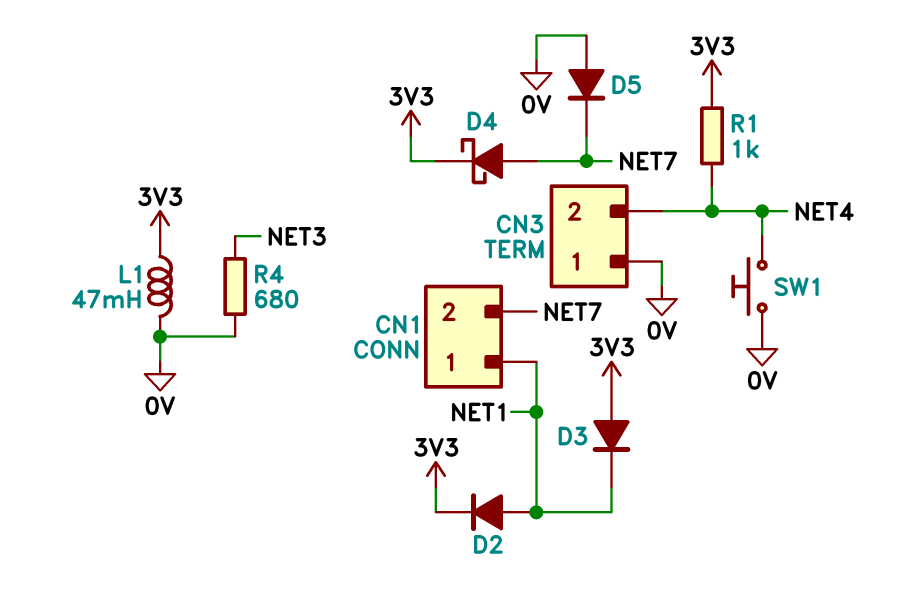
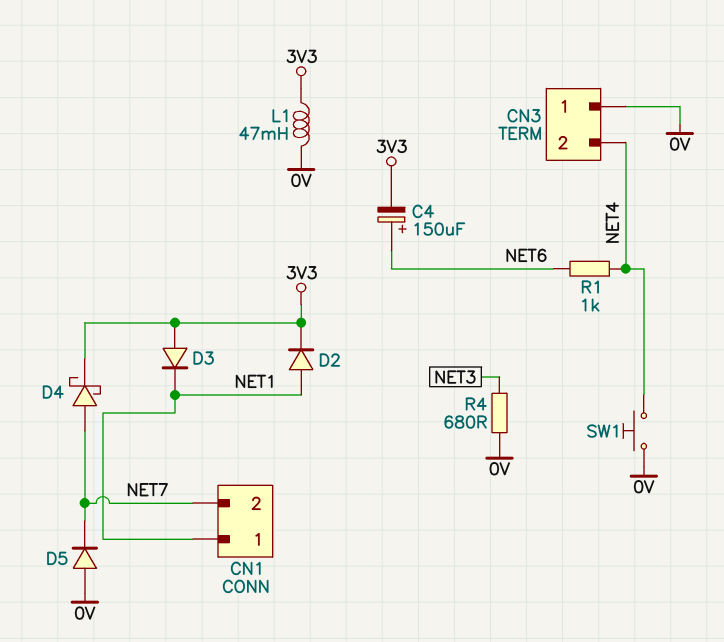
C4: none -> 150uF (plus NET6, minus 3V3)
R1: 1k (3V3, NET4) -> 1k (NET4, NET6)

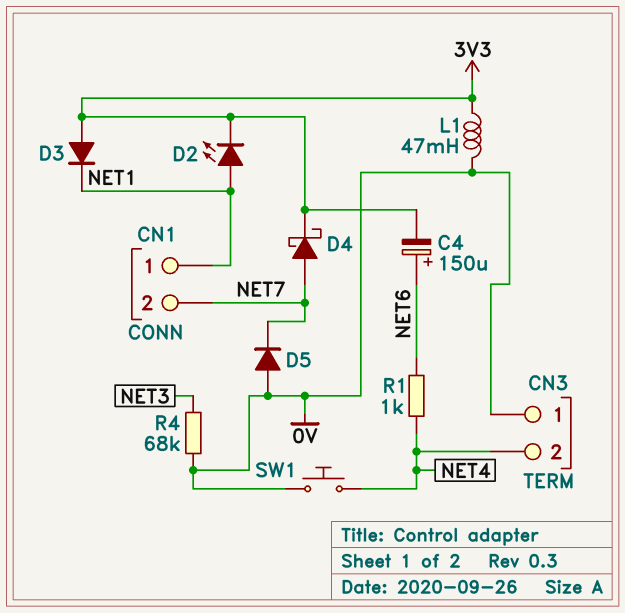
D2: diode (A NET1, K 3V3) -> LED (A NET1, K 3V3)
R4: 680 (0V, NET3) -> 68k (0V, NET3)

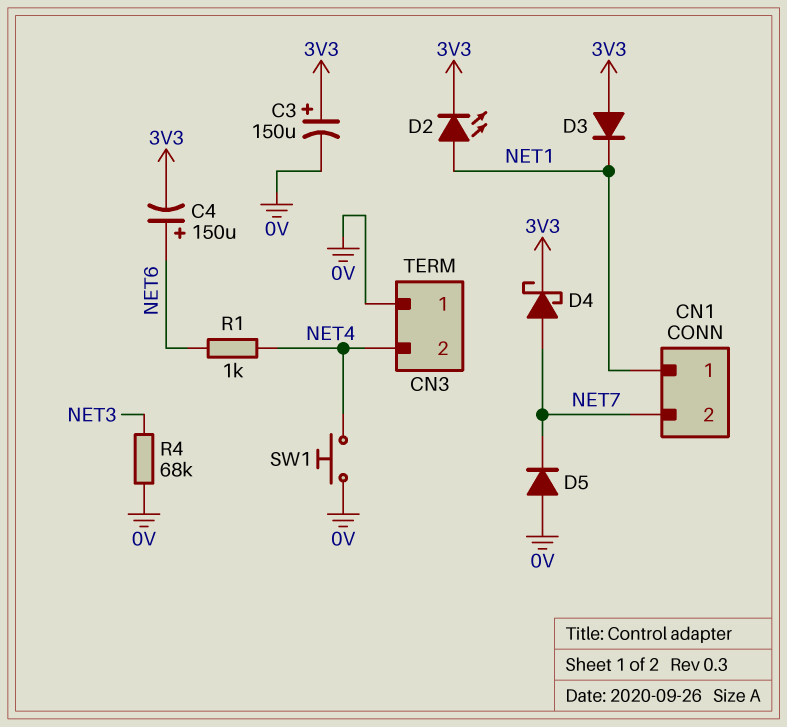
C3: none -> 150uF (plus 3V3, minus 0V)
L1: 47mH (0V, 3V3) -> none

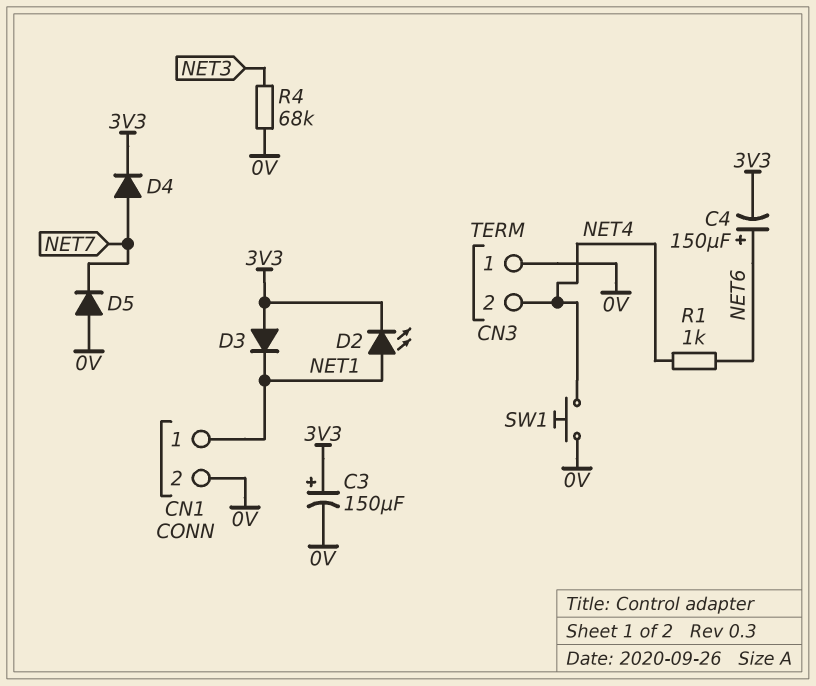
CN1 pin 2: NET7 -> 0V
D4: schottky (A NET7, K 3V3) -> diode (A NET7, K 3V3)

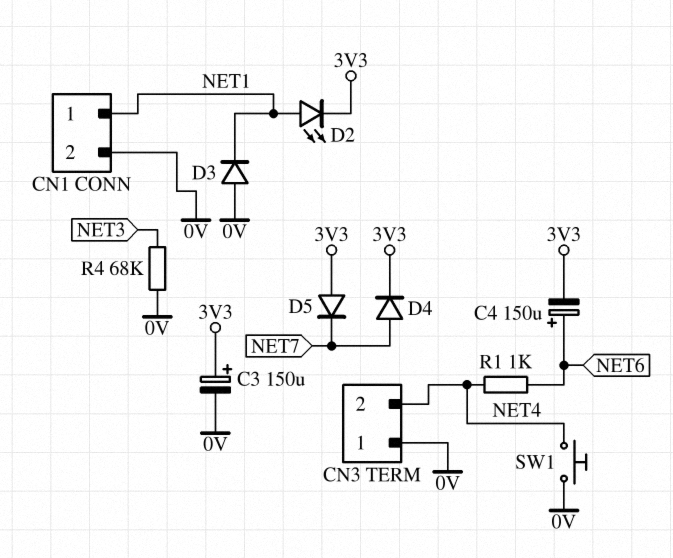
D3: diode (A 3V3, K NET1) -> diode (A 0V, K NET1)
D5: diode (A 0V, K NET7) -> diode (A 3V3, K NET7)

